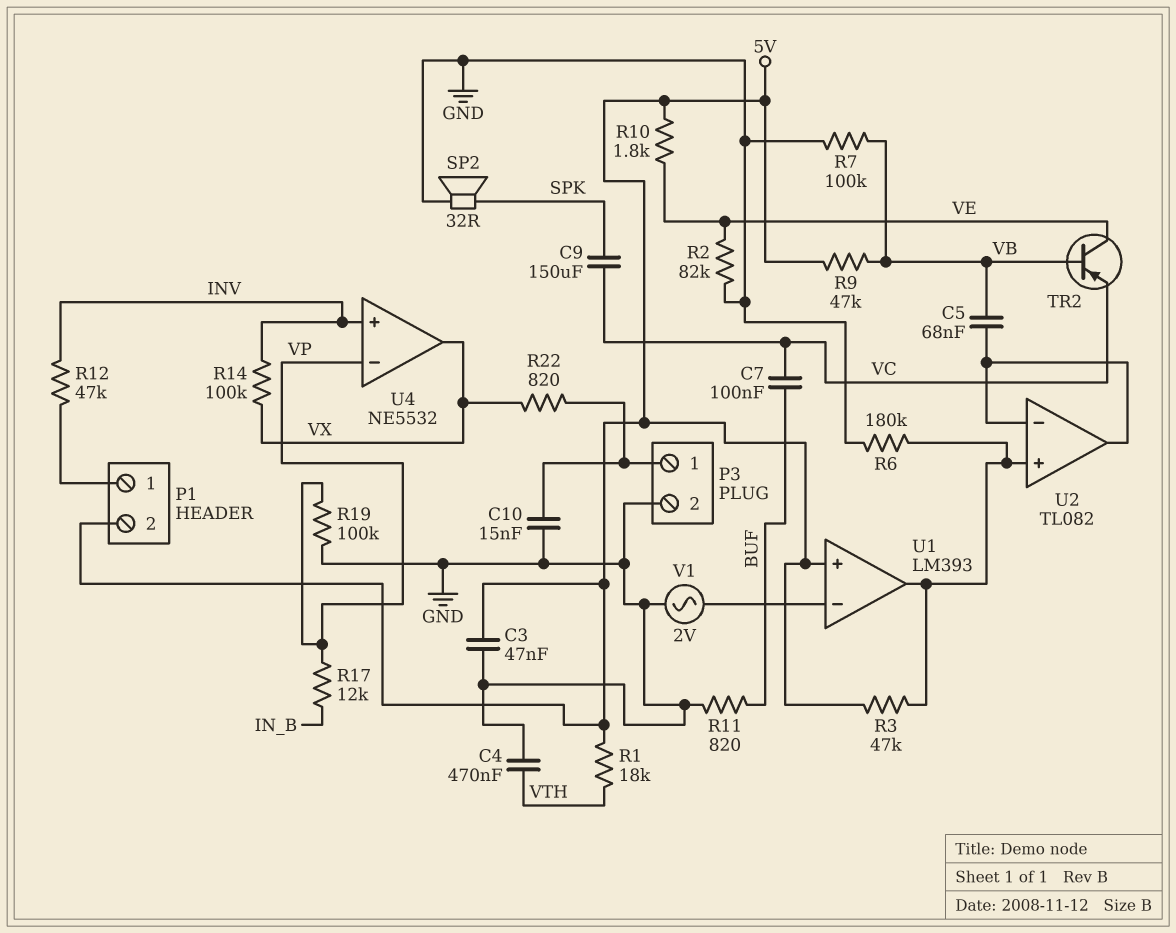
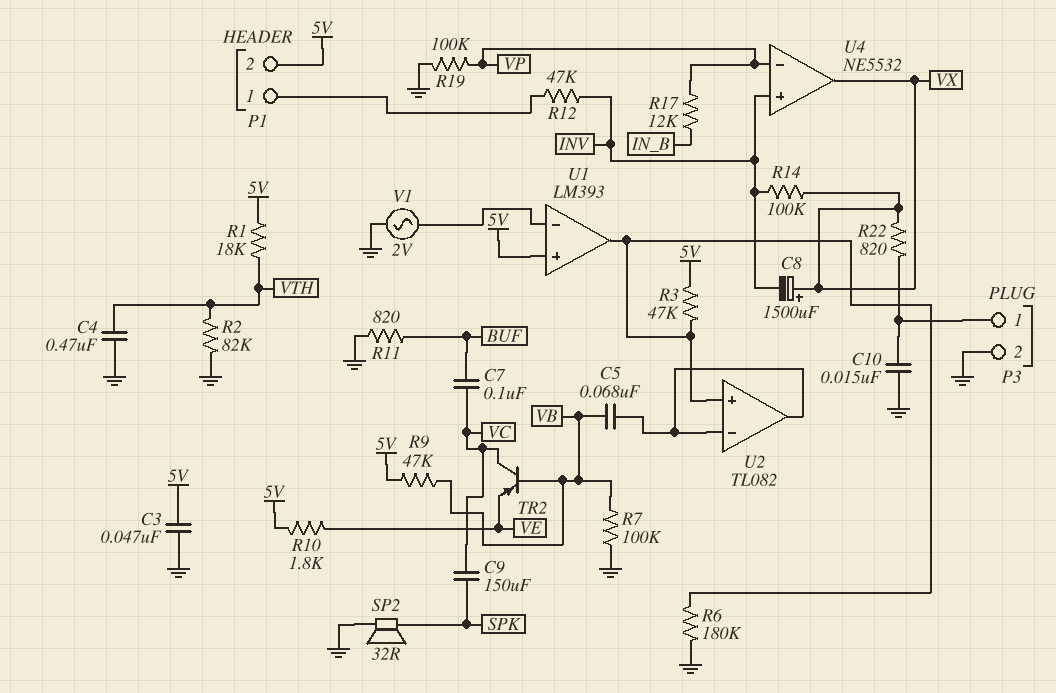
C8: none -> 1500uF (plus VX, minus INV)
R2: 82k (GND, VE) -> 82k (GND, VTH)
TR2: PNP (B VB, C VE, E VC) -> PNP (B VB, C VC, E VE)

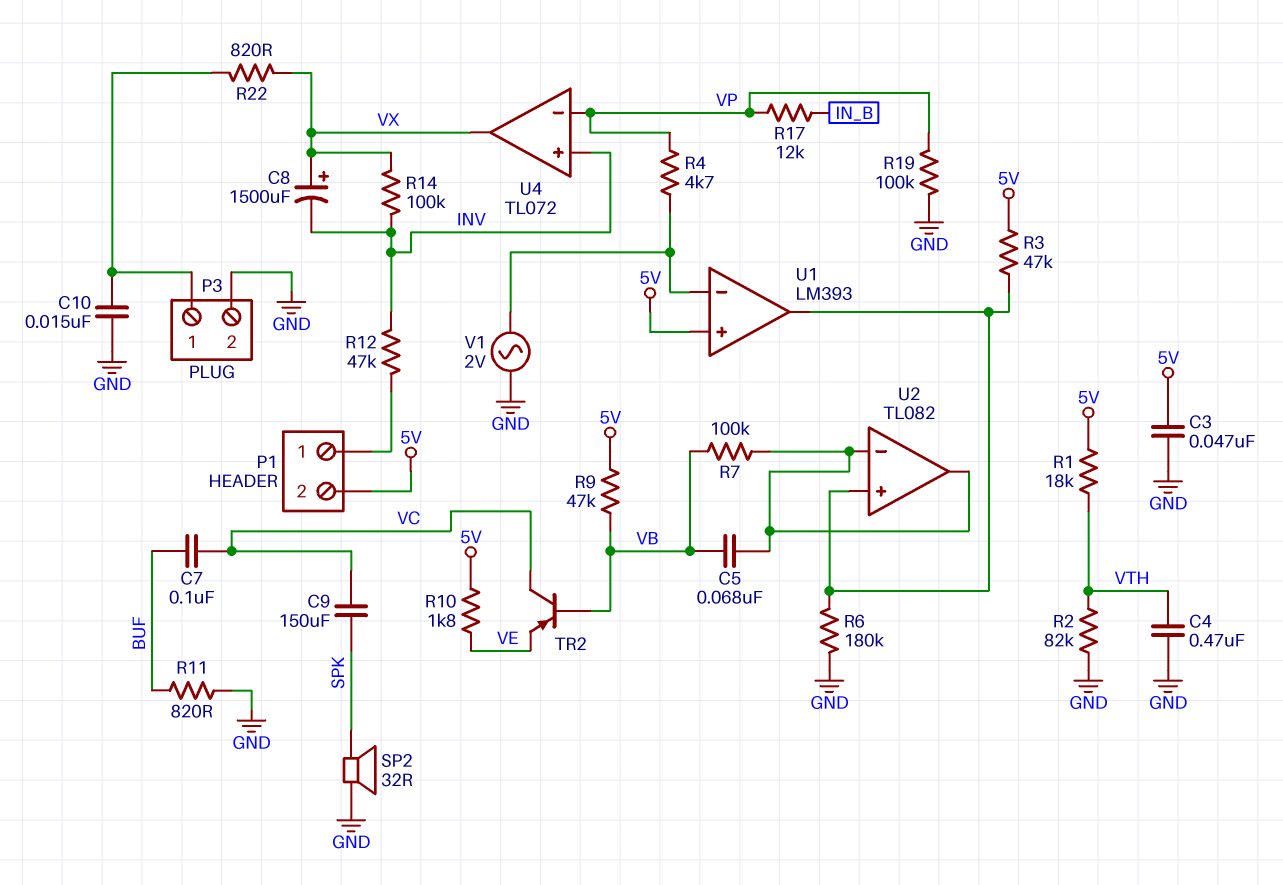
R4: none -> 4.7k (U1/in-, VP)
R7: 100k (GND, VB) -> 100k (U2/in-, VB)
U4: NE5532 -> TL072

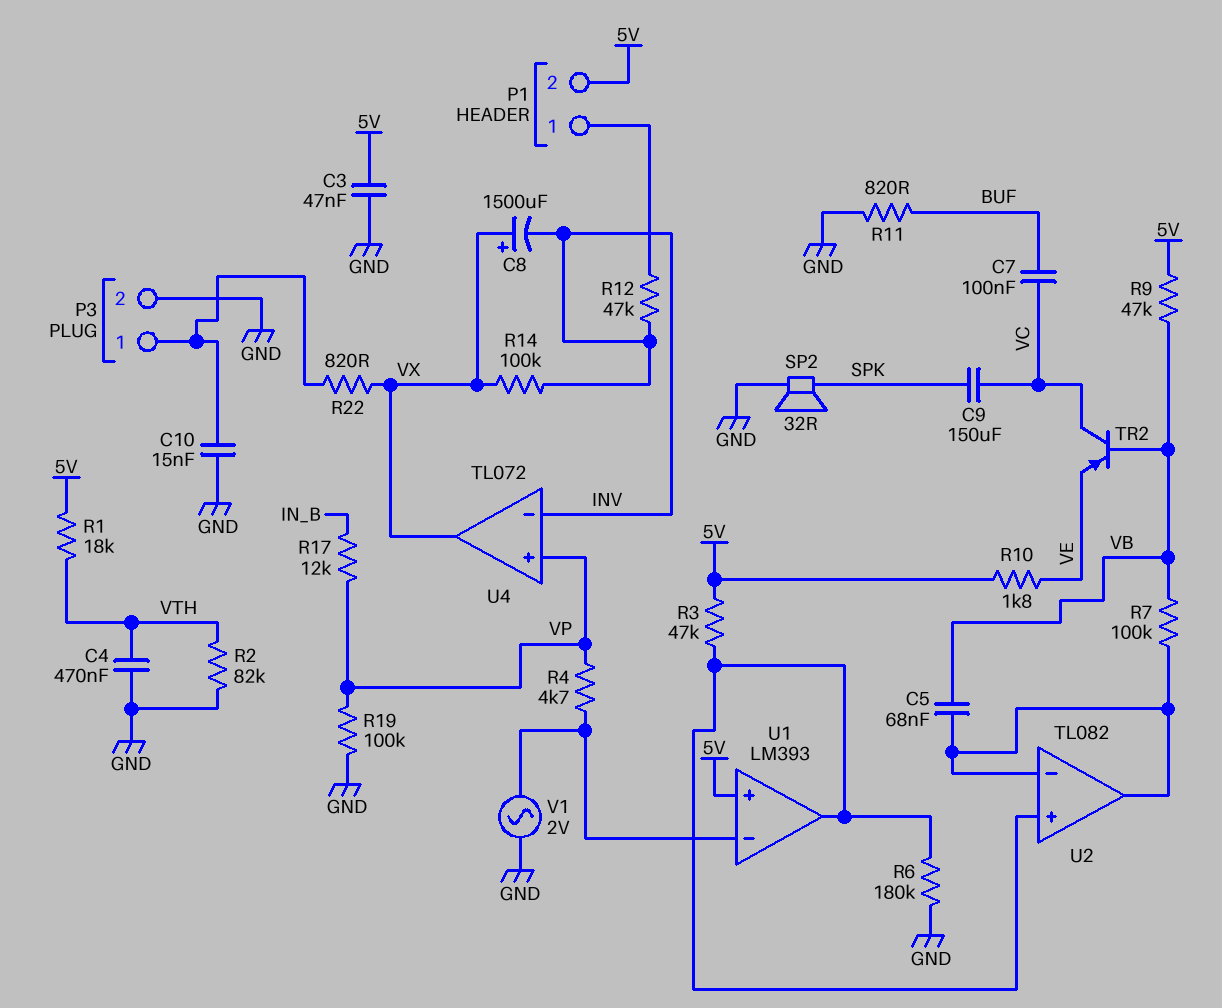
U4 pin in+: INV -> VP
U4 pin in-: VP -> INV

